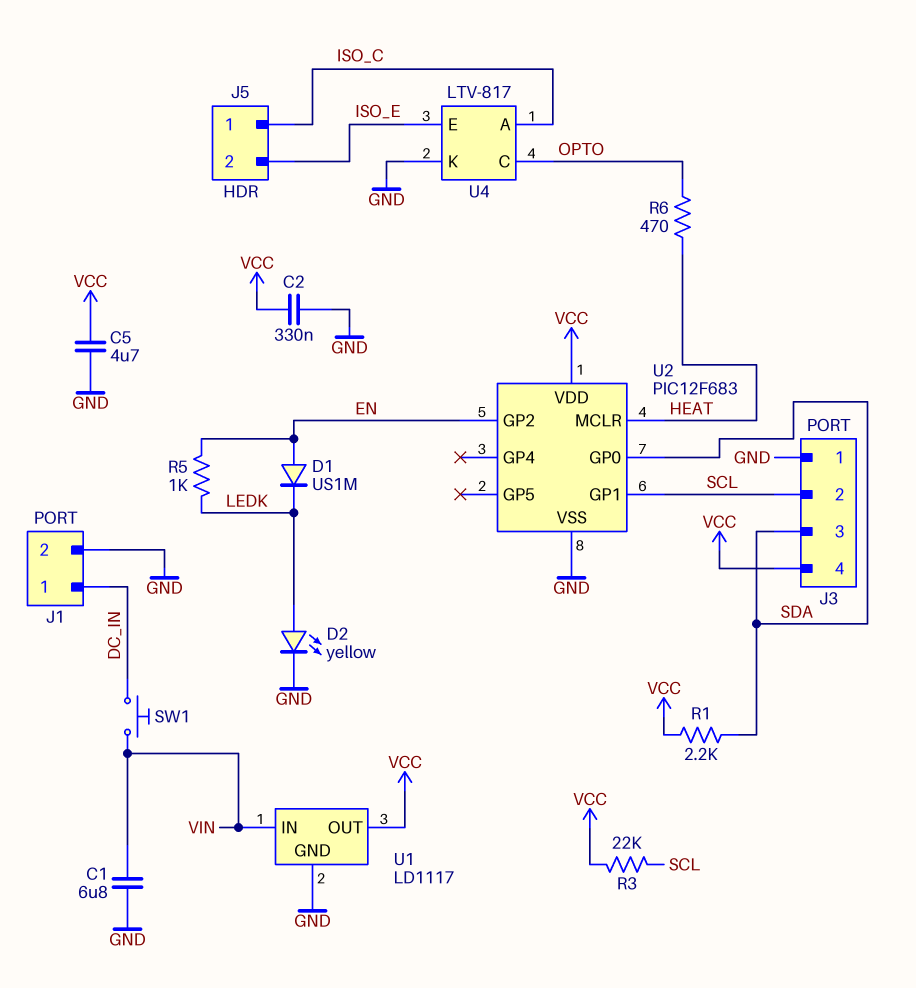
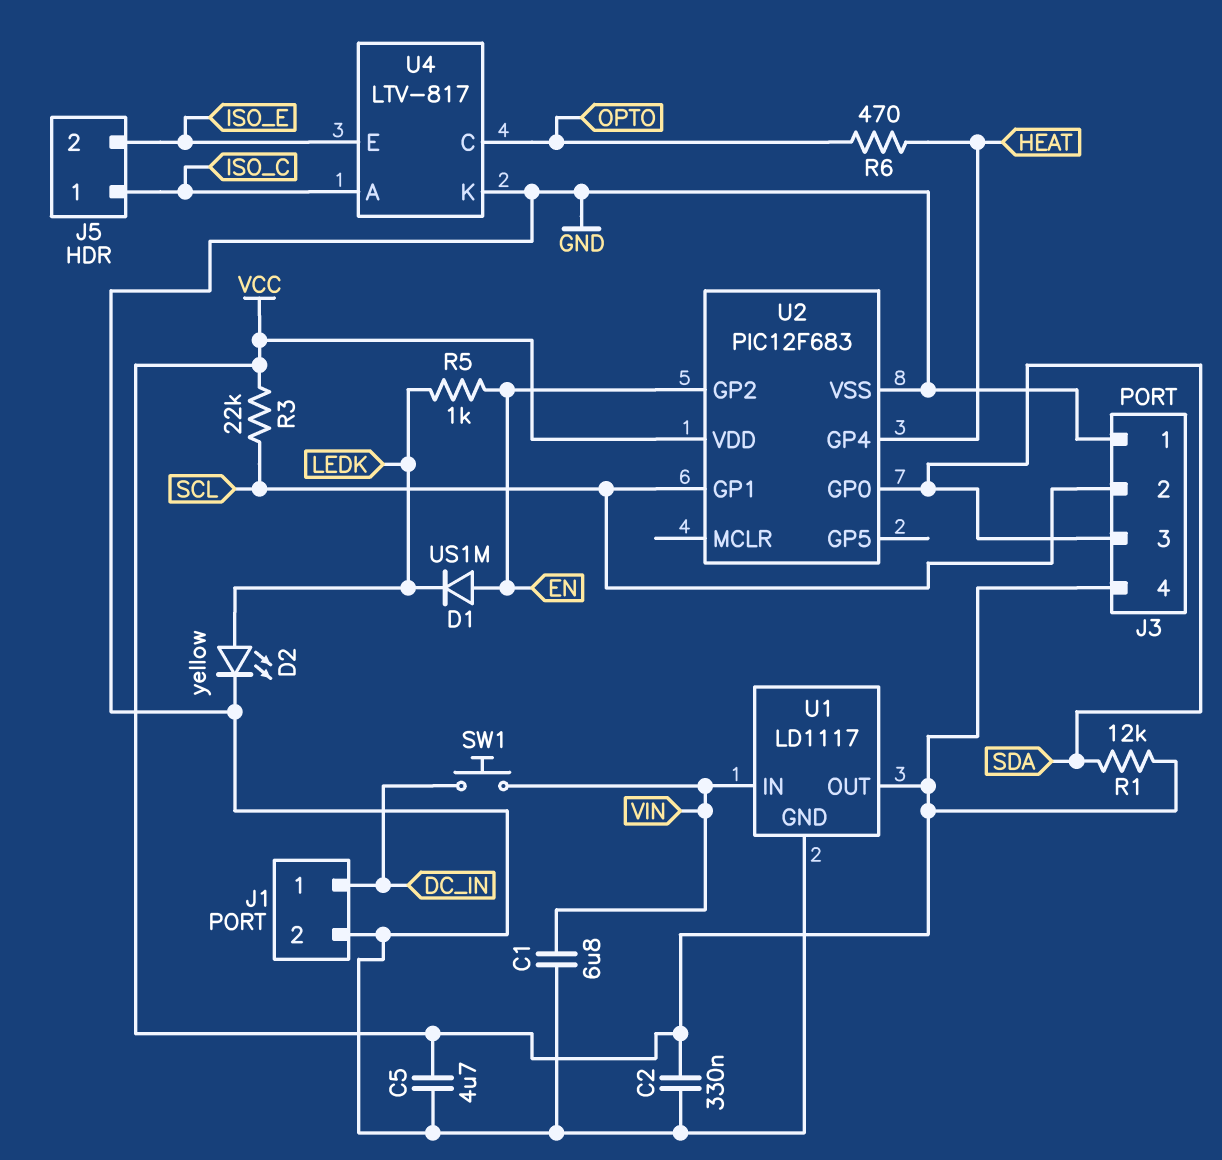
R1: 2.2k (SDA, VCC) -> 12k (SDA, VCC)
U2 pin GP4: none -> HEAT
U2 pin MCLR: HEAT -> none

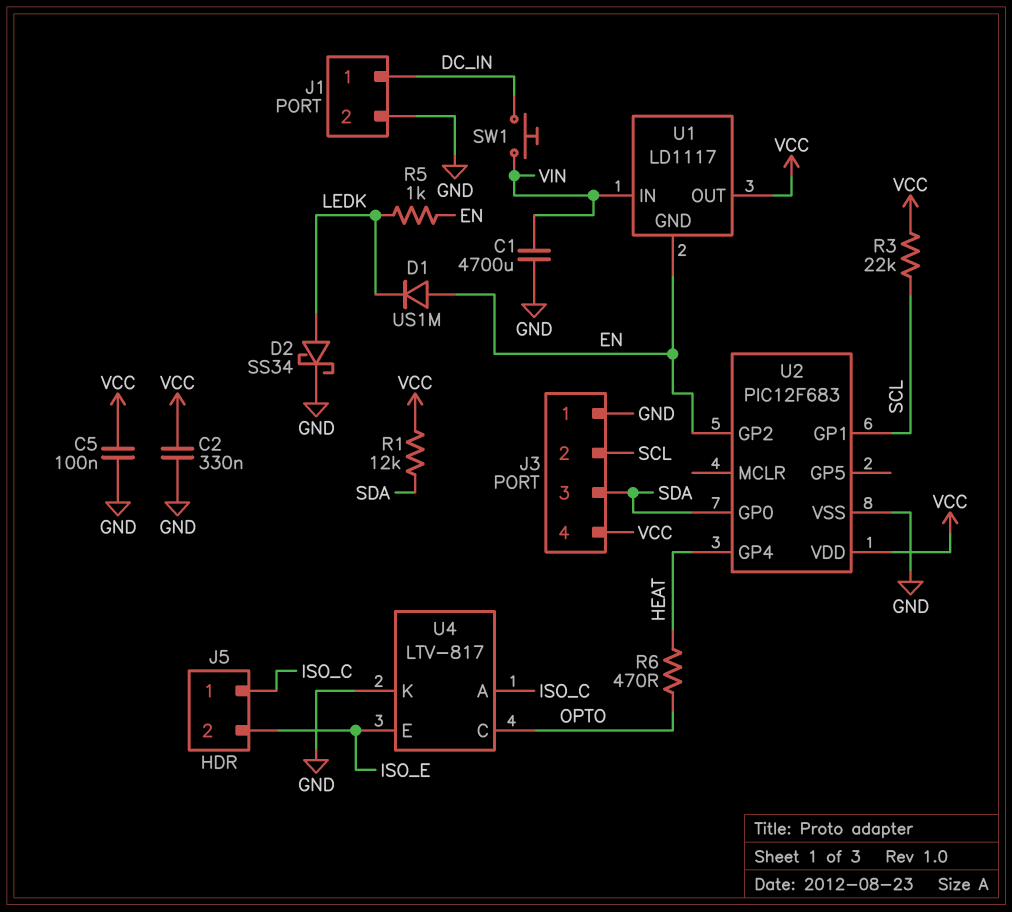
C1: 6.8uF (GND, VIN) -> 4700uF (GND, VIN)
C5: 4.7uF (GND, VCC) -> 100nF (GND, VCC)
D2: LED yellow (A LEDK, K GND) -> schottky SS34 (A LEDK, K GND)
U1 pin GND: GND -> EN

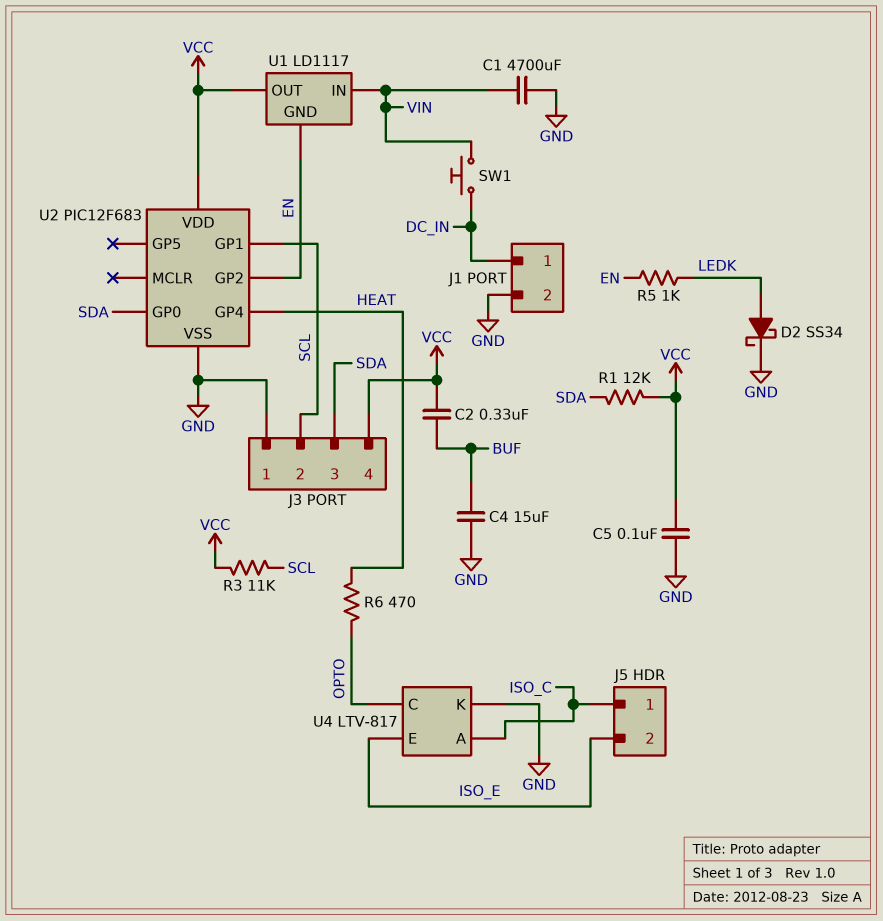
C2: 330nF (GND, VCC) -> 330nF (BUF, VCC)
C4: none -> 15uF (BUF, GND)
D1: diode US1M (A EN, K LEDK) -> none
R3: 22k (SCL, VCC) -> 11k (SCL, VCC)

